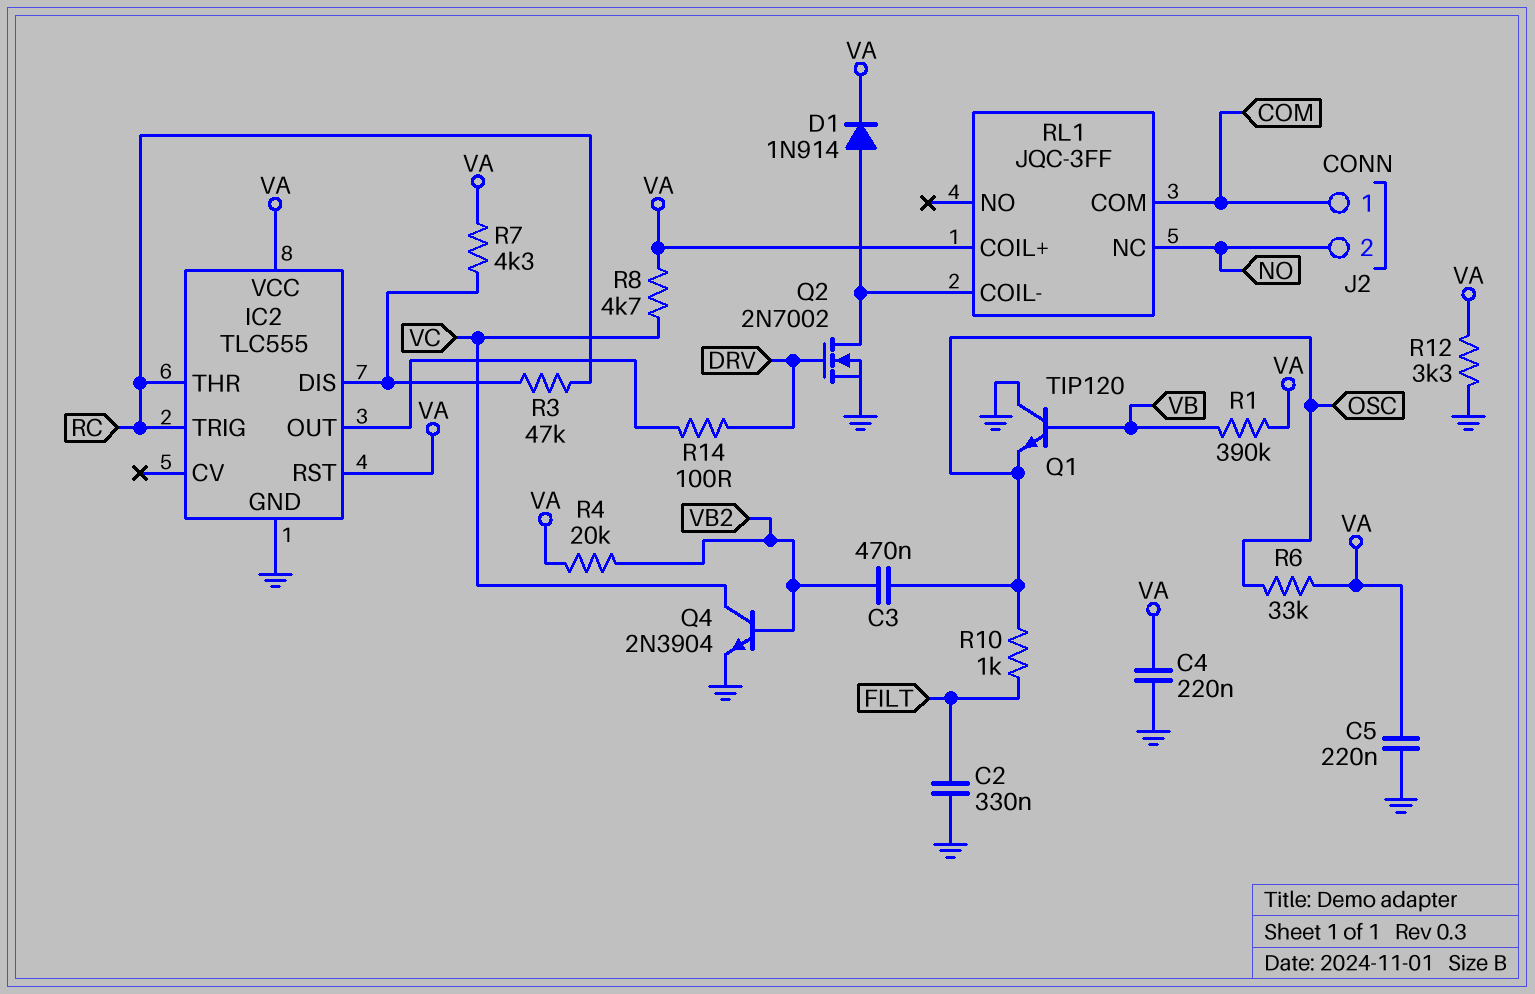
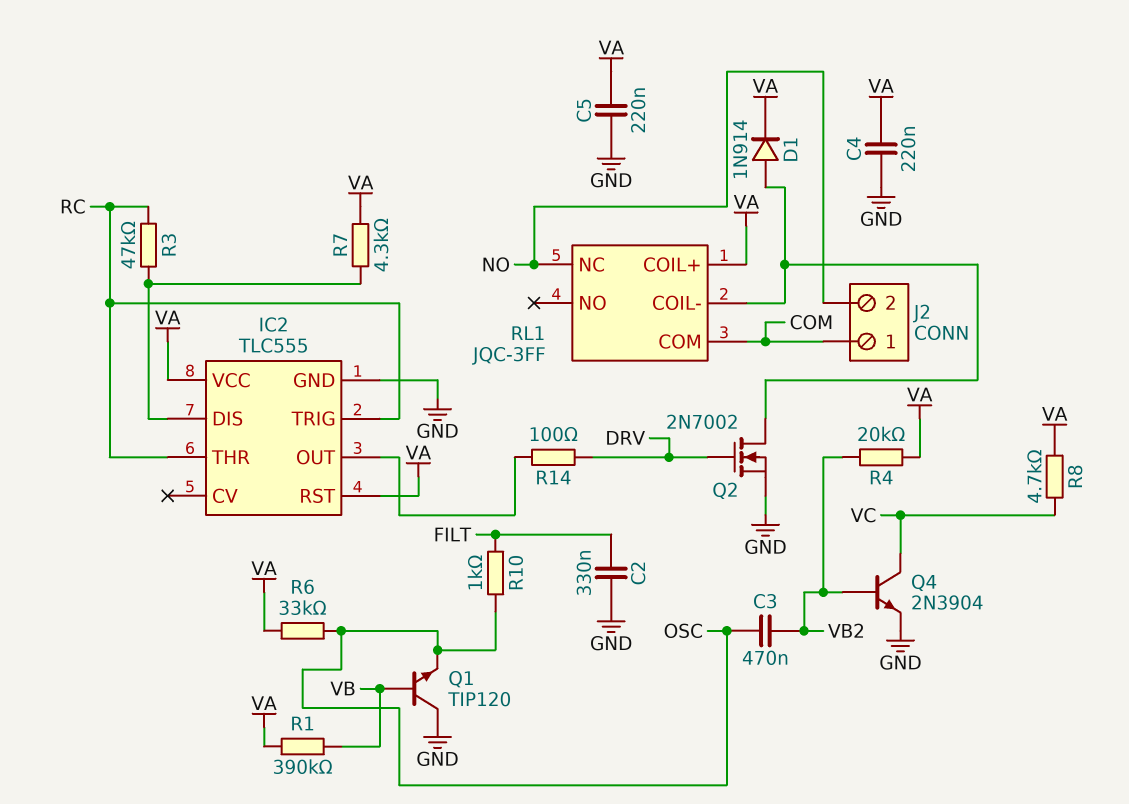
R12: 3.3k (GND, VA) -> none

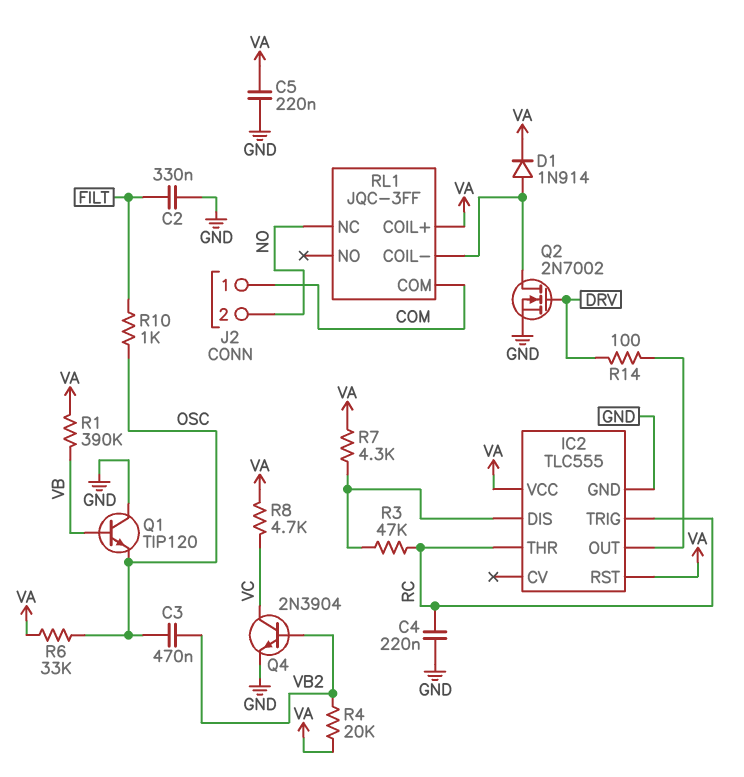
C4: 220nF (GND, VA) -> 220nF (GND, RC)

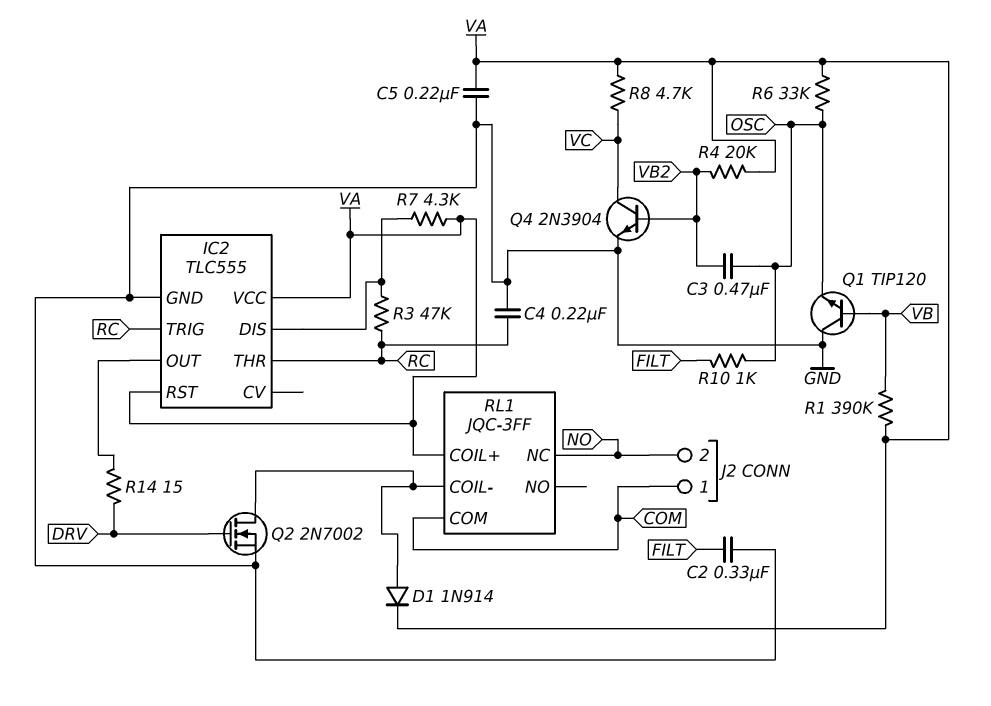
R14: 100 (DRV, IC2/OUT) -> 15 (DRV, IC2/OUT)

